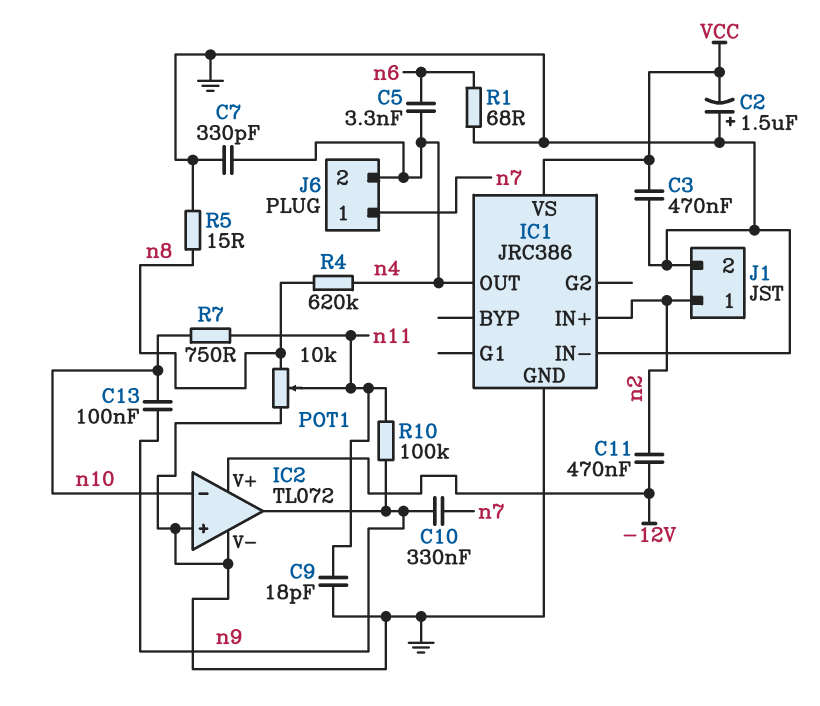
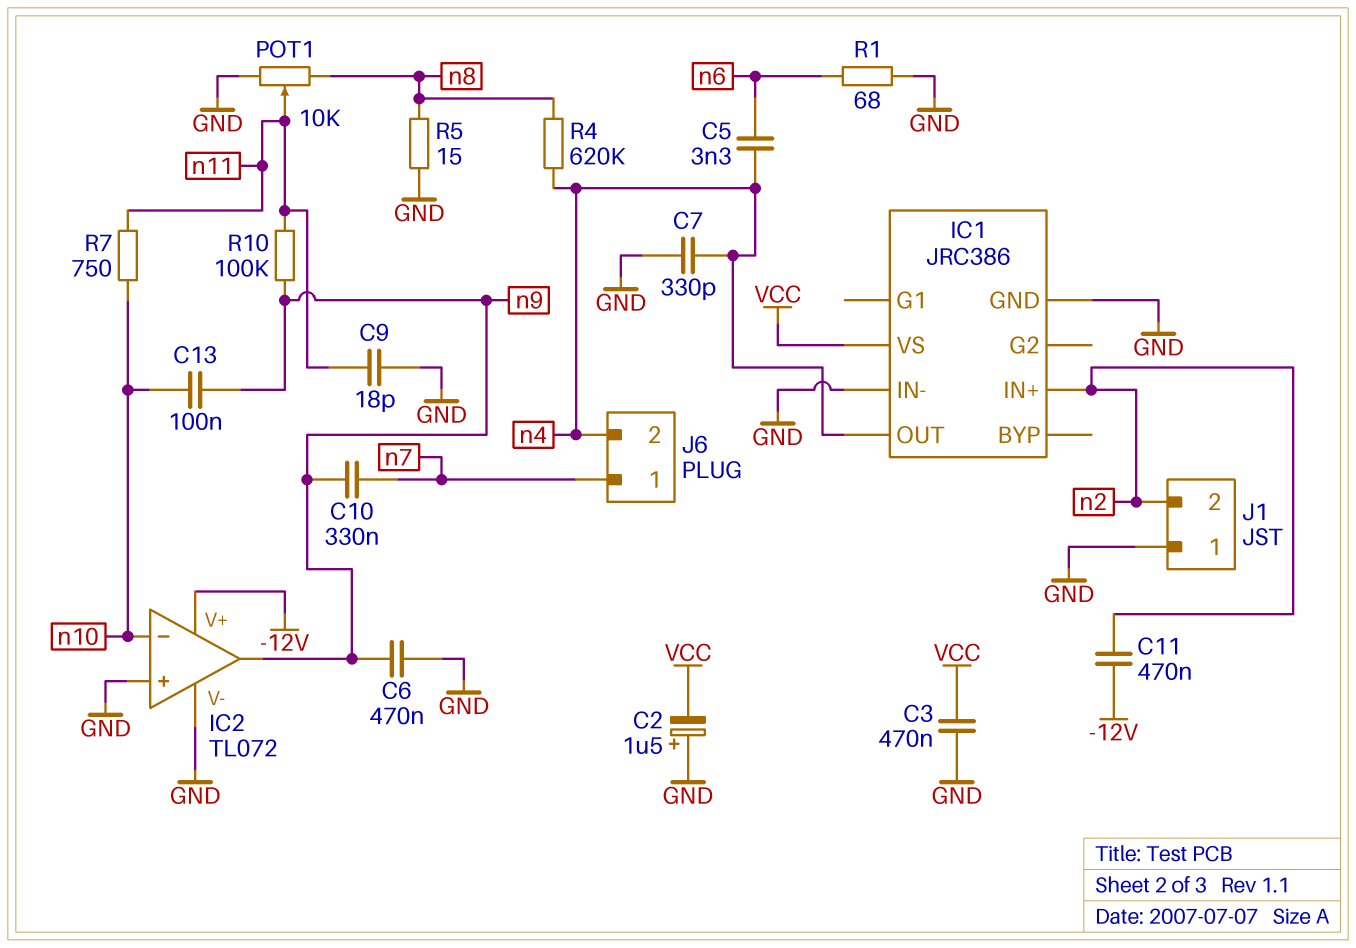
C6: none -> 470nF (GND, n9)
J1 pin 1: n2 -> GND
J1 pin 2: GND -> n2

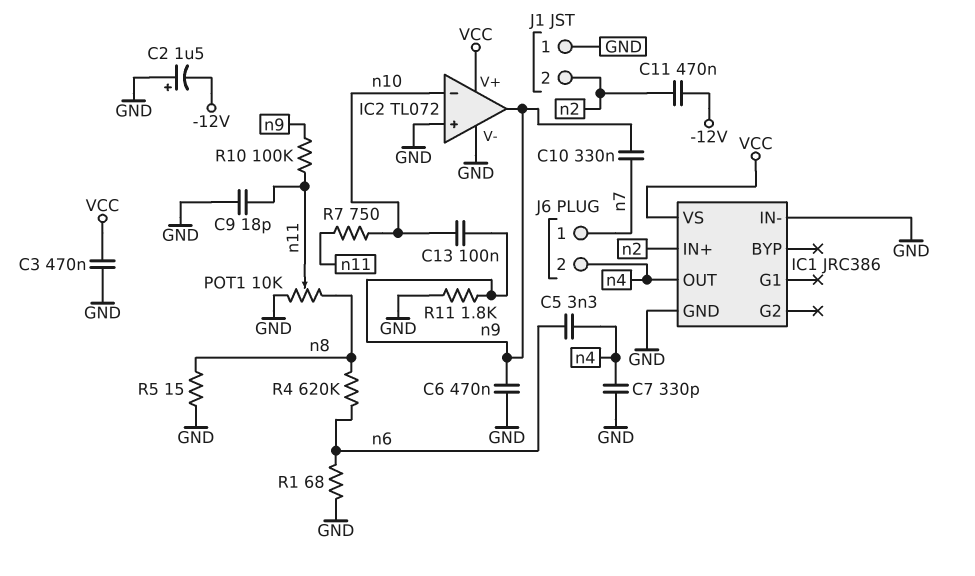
C2: 1.5uF (plus GND, minus VCC) -> 1.5uF (plus GND, minus -12V)
IC2 pin V+: -12V -> VCC
R4: 620k (n4, n8) -> 620k (n6, n8)
R11: none -> 1.8k (GND, n9)

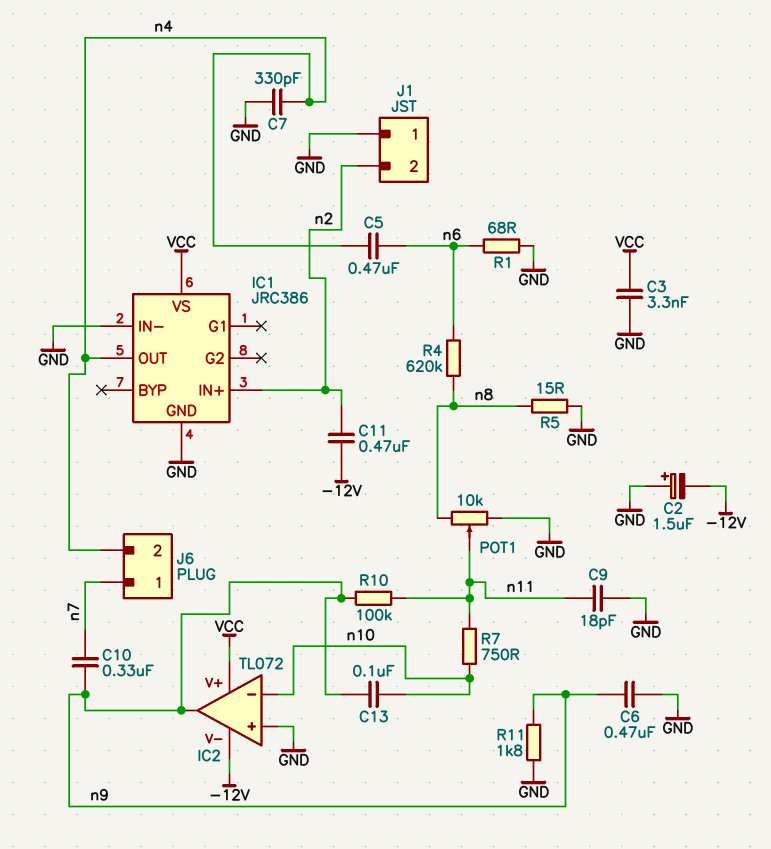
C3: 470nF (GND, VCC) -> 3.3nF (GND, VCC)
C5: 3.3nF (n4, n6) -> 470nF (n4, n6)
IC2 pin V-: GND -> -12V

